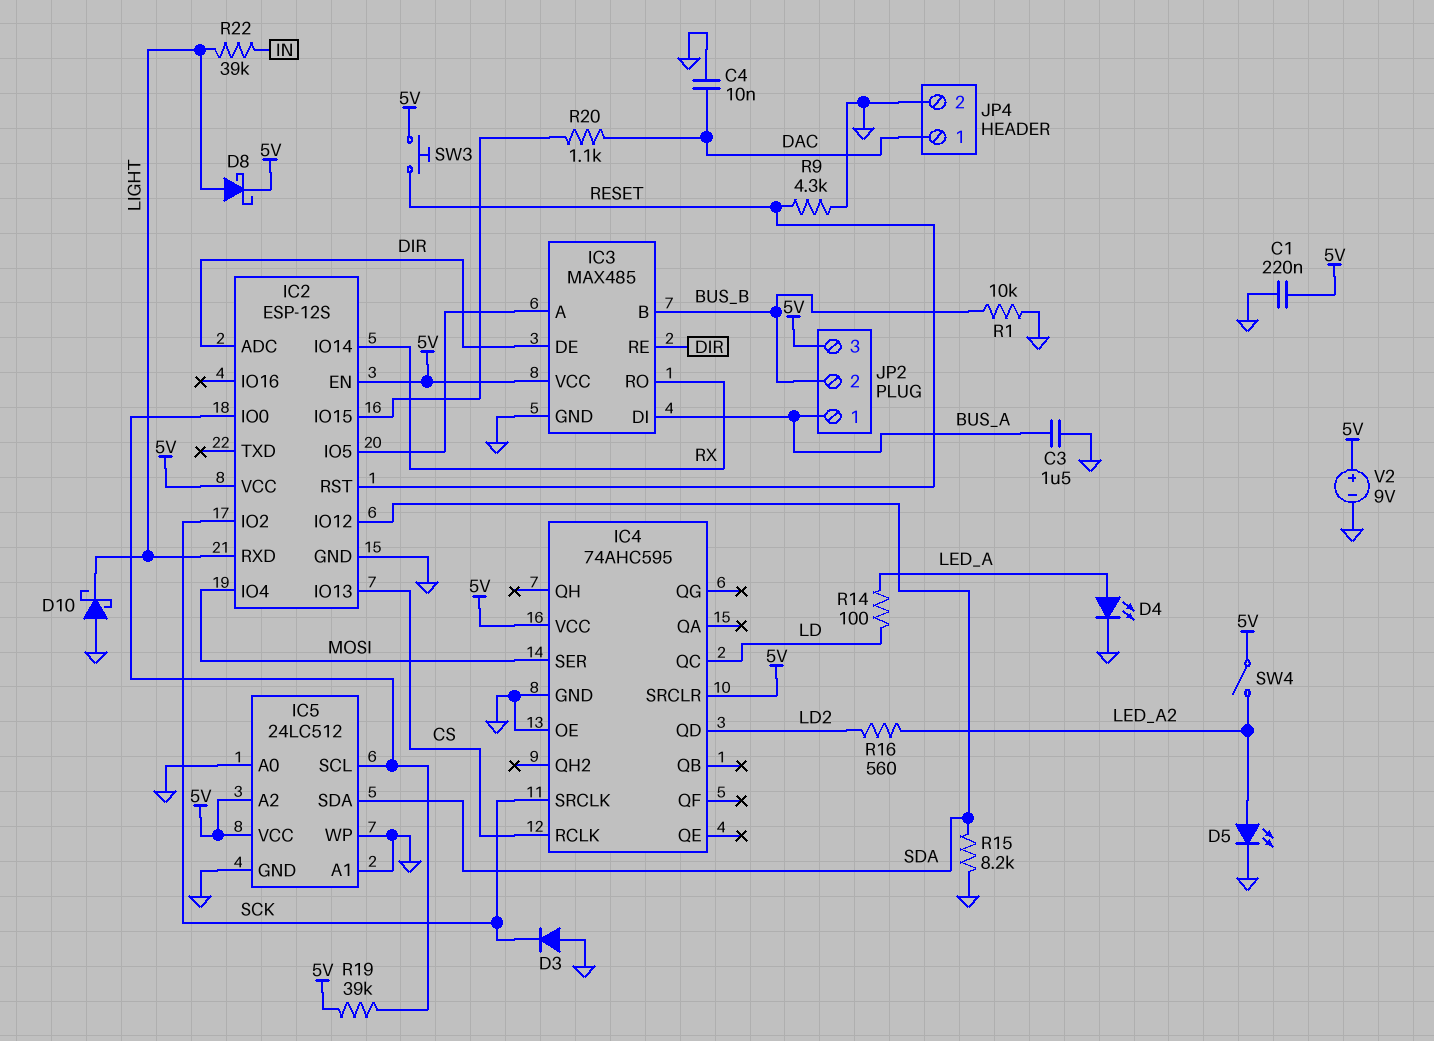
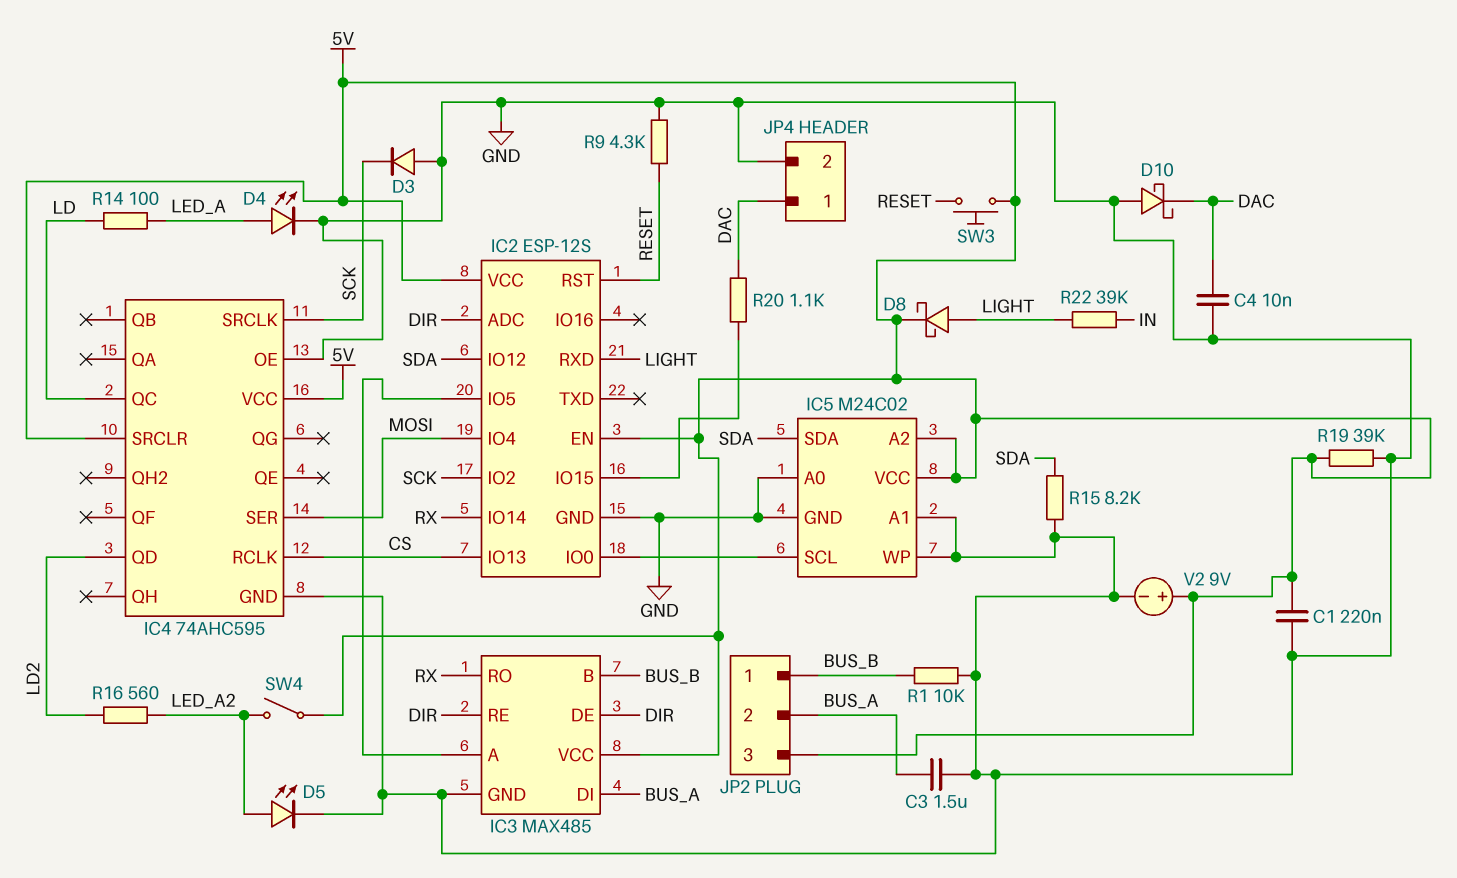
D10: schottky (A GND, K LIGHT) -> schottky (A GND, K DAC)
IC5: 24LC512 -> M24C02
JP2 pin 1: BUS_A -> BUS_B
JP2 pin 2: BUS_B -> BUS_A
R19: 39k (5V, IC2/IO0) -> 39k (5V, GND)

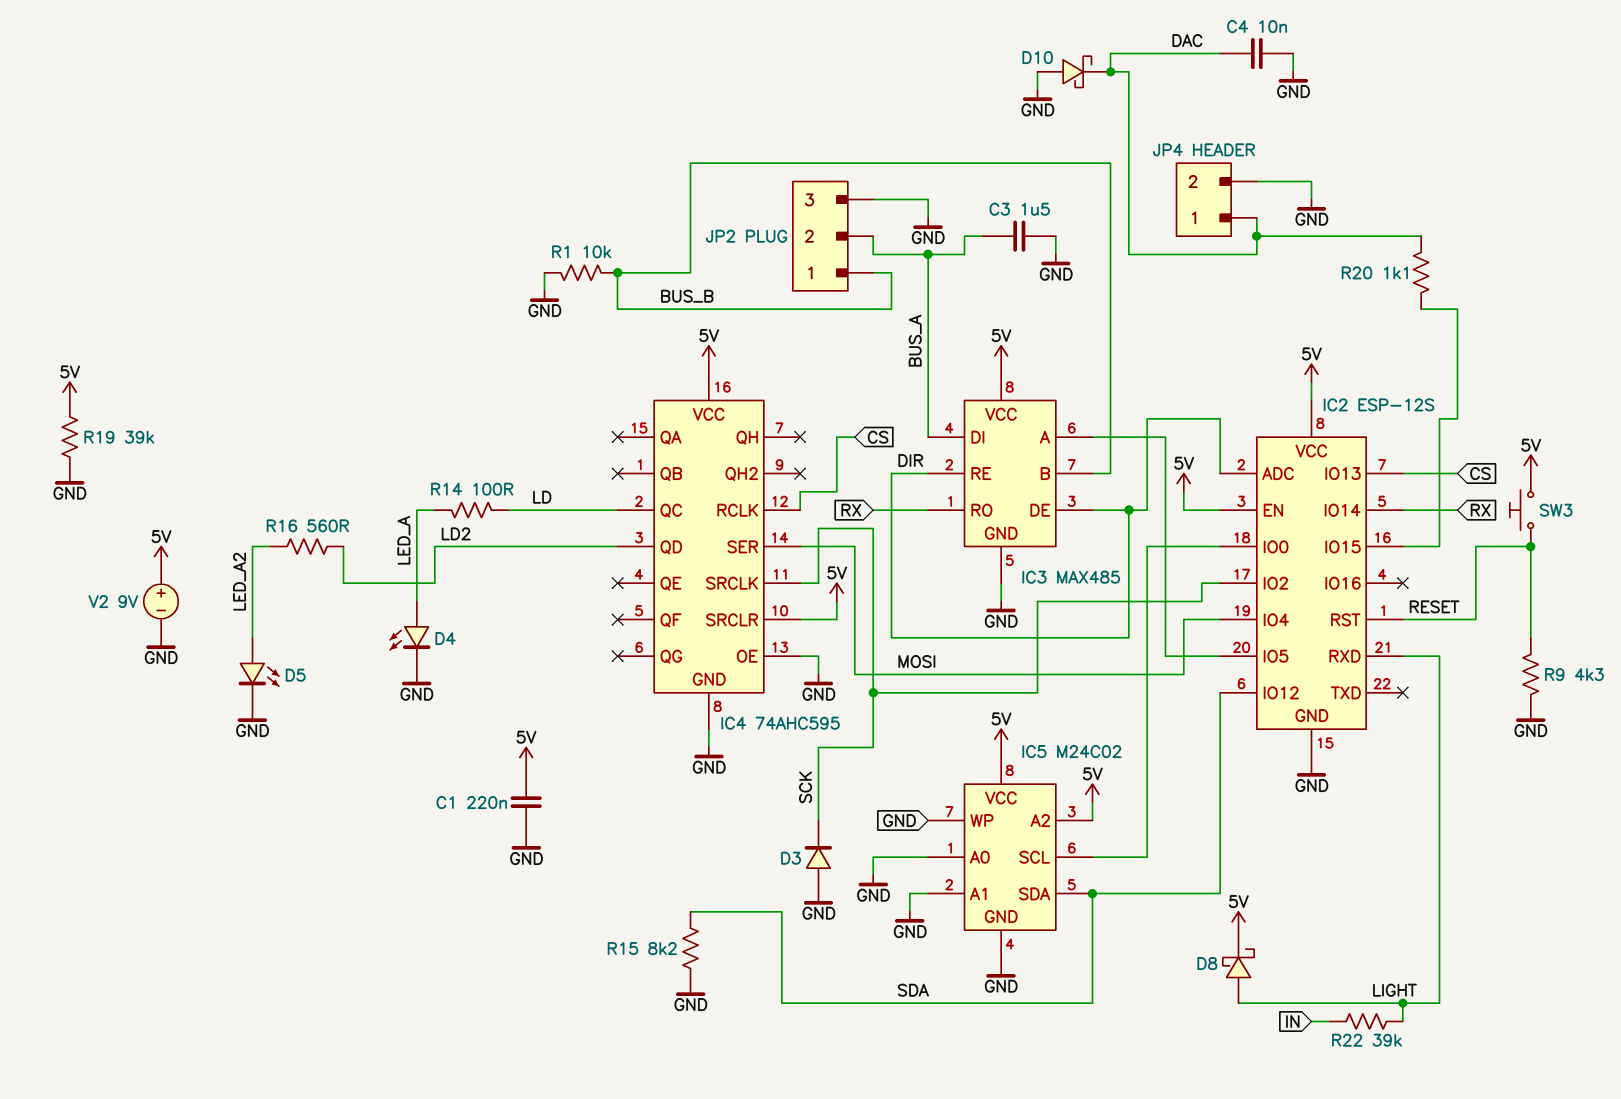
JP2 pin 3: 5V -> GND
SW4: switch (5V, LED_A2) -> none

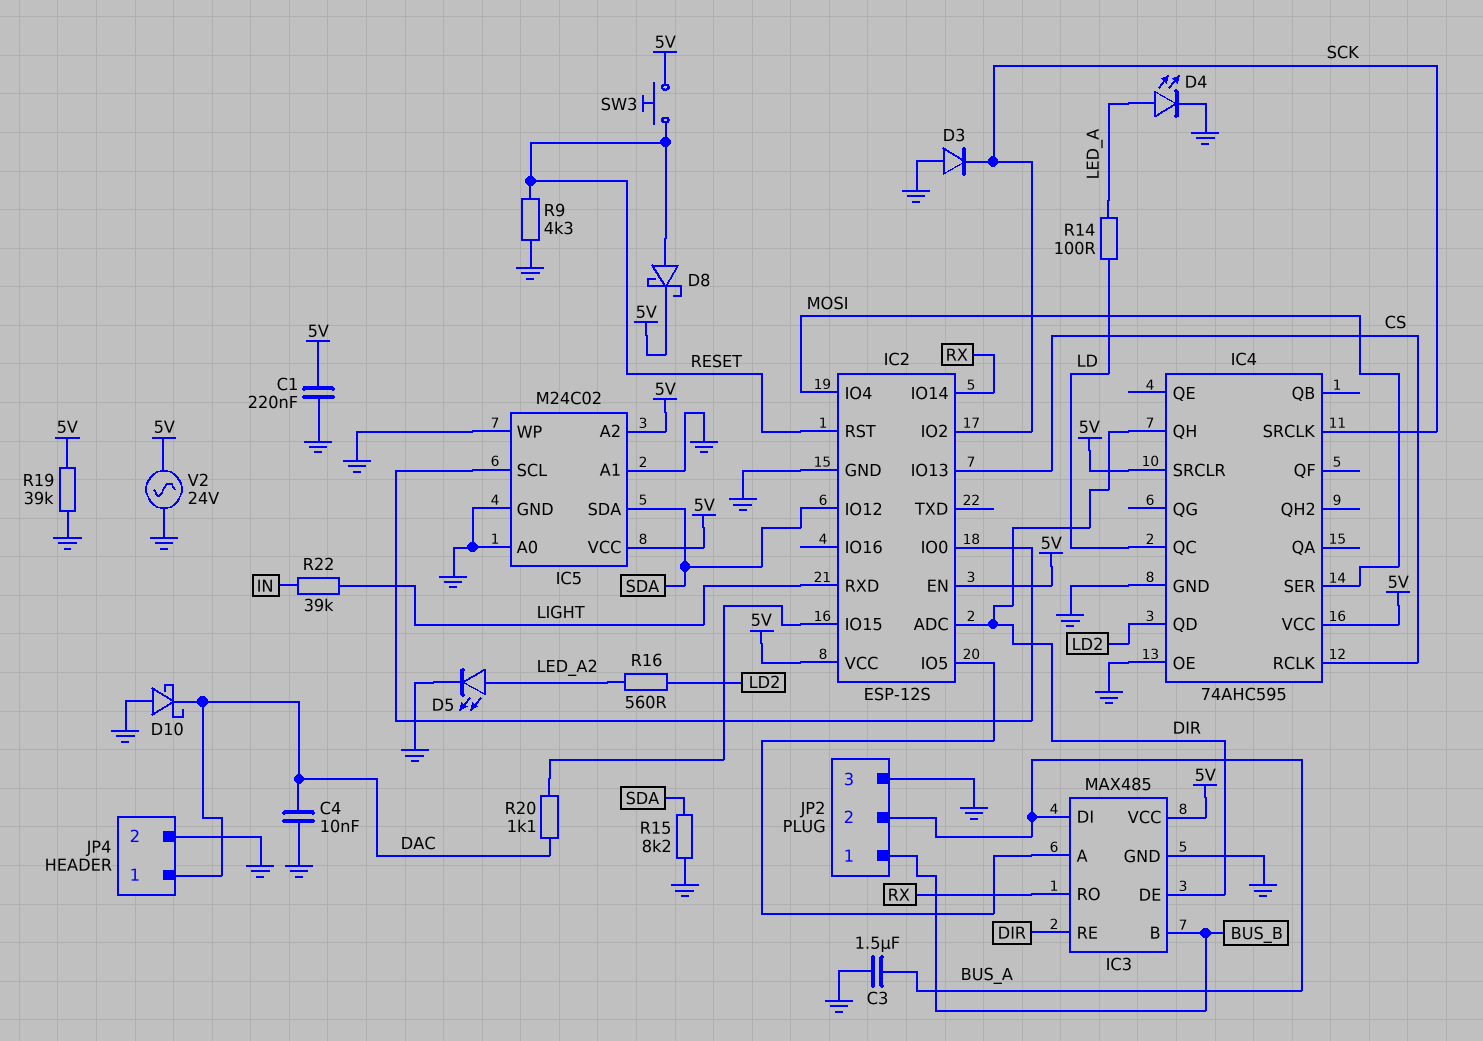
D8: schottky (A LIGHT, K 5V) -> schottky (A RESET, K 5V)
IC4 pin QH: none -> DIR
R1: 10k (BUS_B, GND) -> none
V2: 9V (plus 5V, minus GND) -> AC 24V (5V, GND)

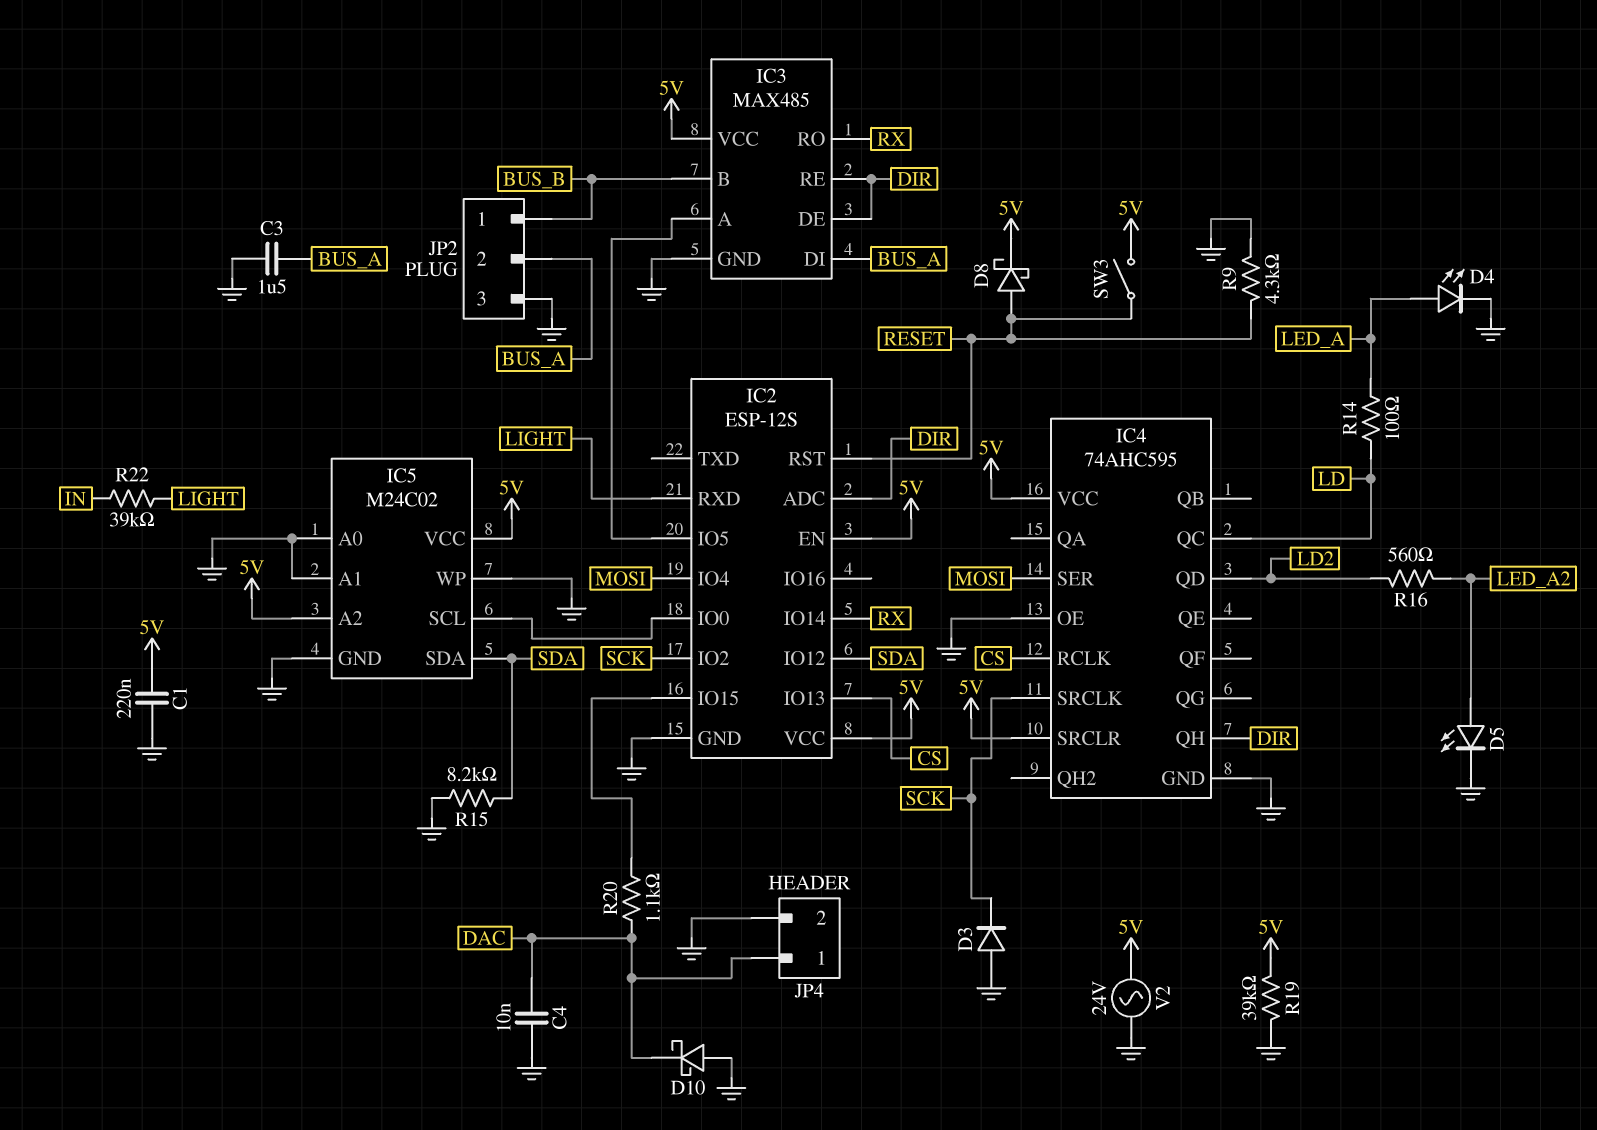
SW3: button (5V, RESET) -> switch (5V, RESET)

